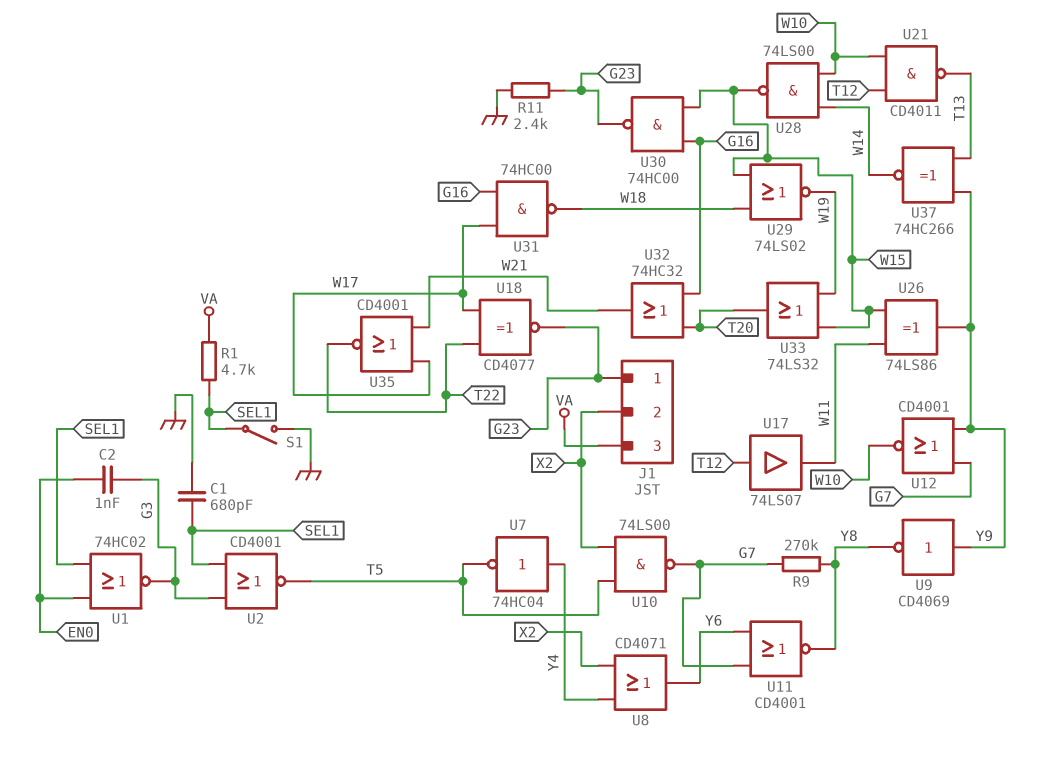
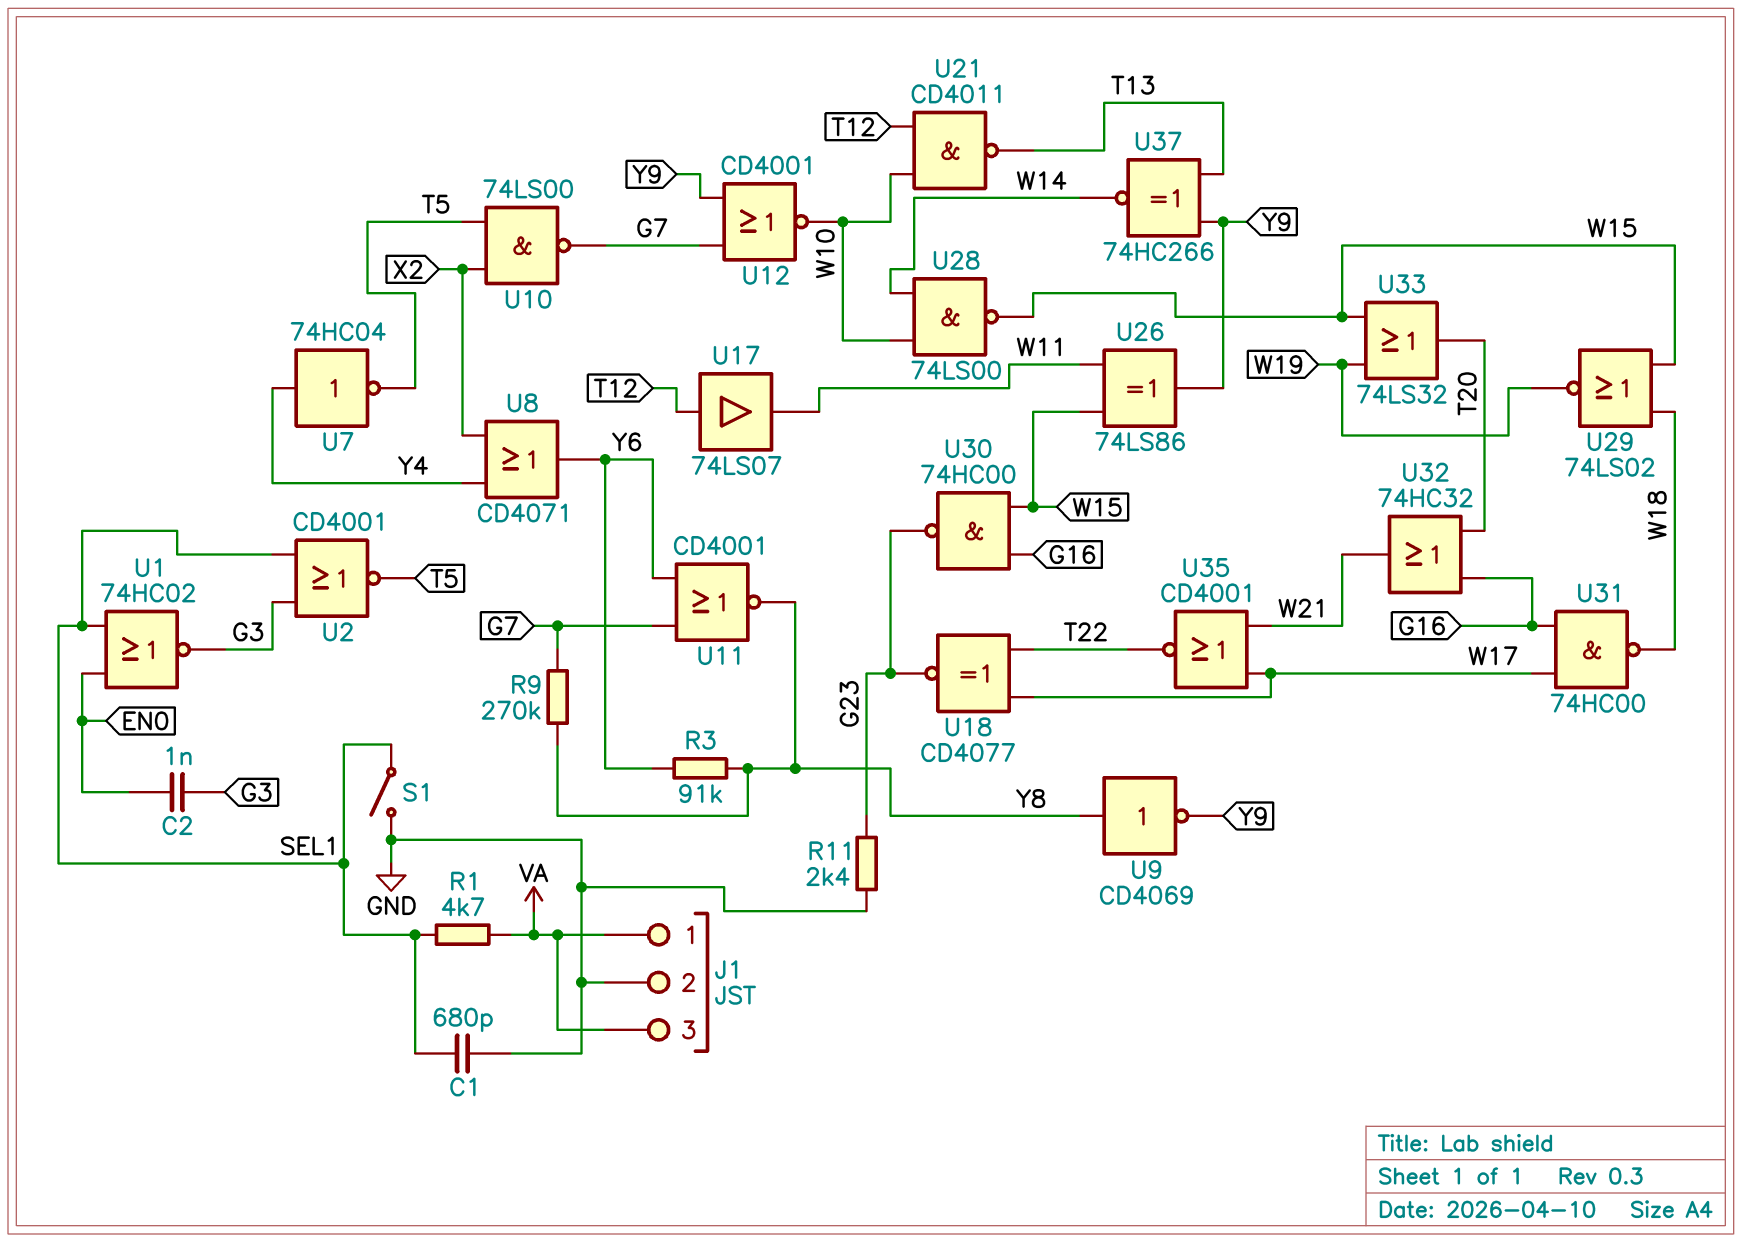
J1 pin 1: G23 -> VA
J1 pin 2: X2 -> GND
R3: none -> 91k (Y6, Y8)
U9: NOT CD4069 (in Y9, out Y8) -> NOT CD4069 (in Y8, out Y9)

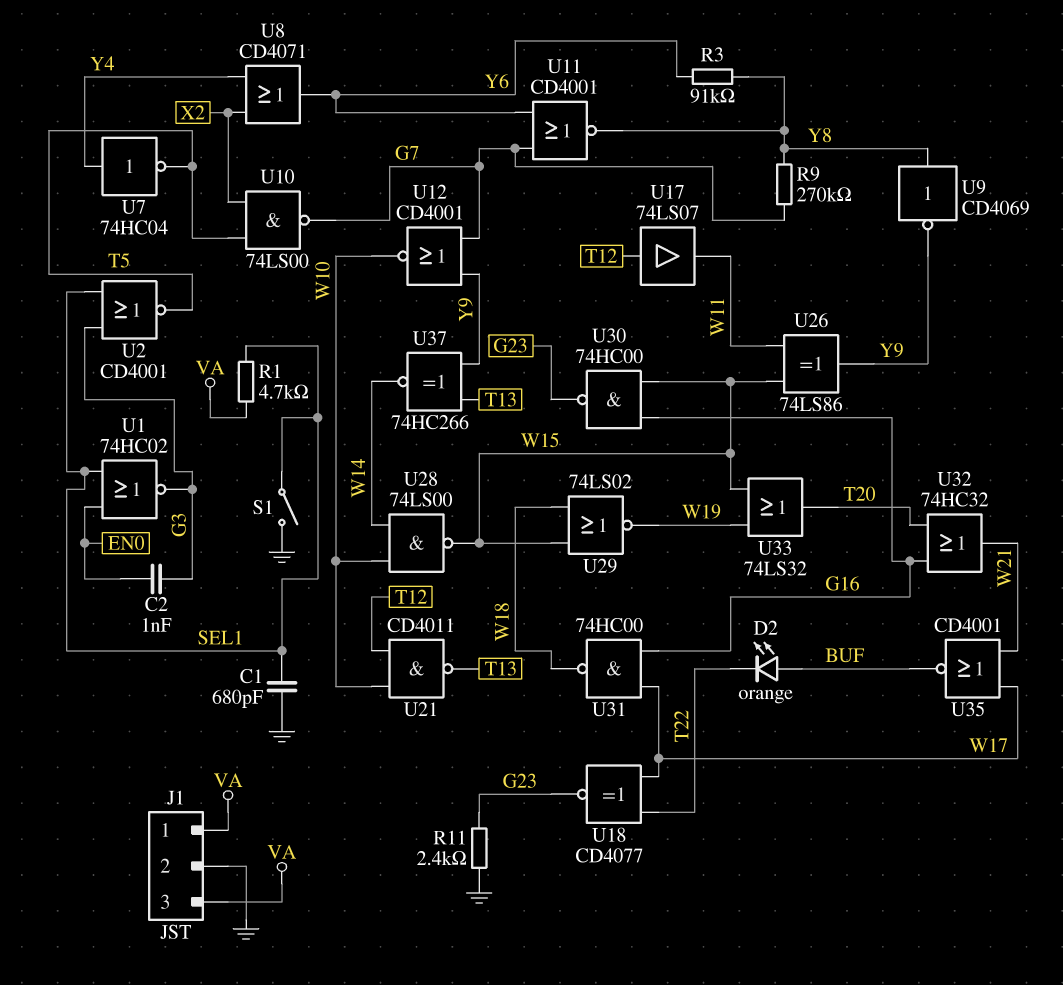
D2: none -> LED orange (A BUF, K T22)
U35: NOR CD4001 (in W17, in W21, out T22) -> NOR CD4001 (in W17, in W21, out BUF)

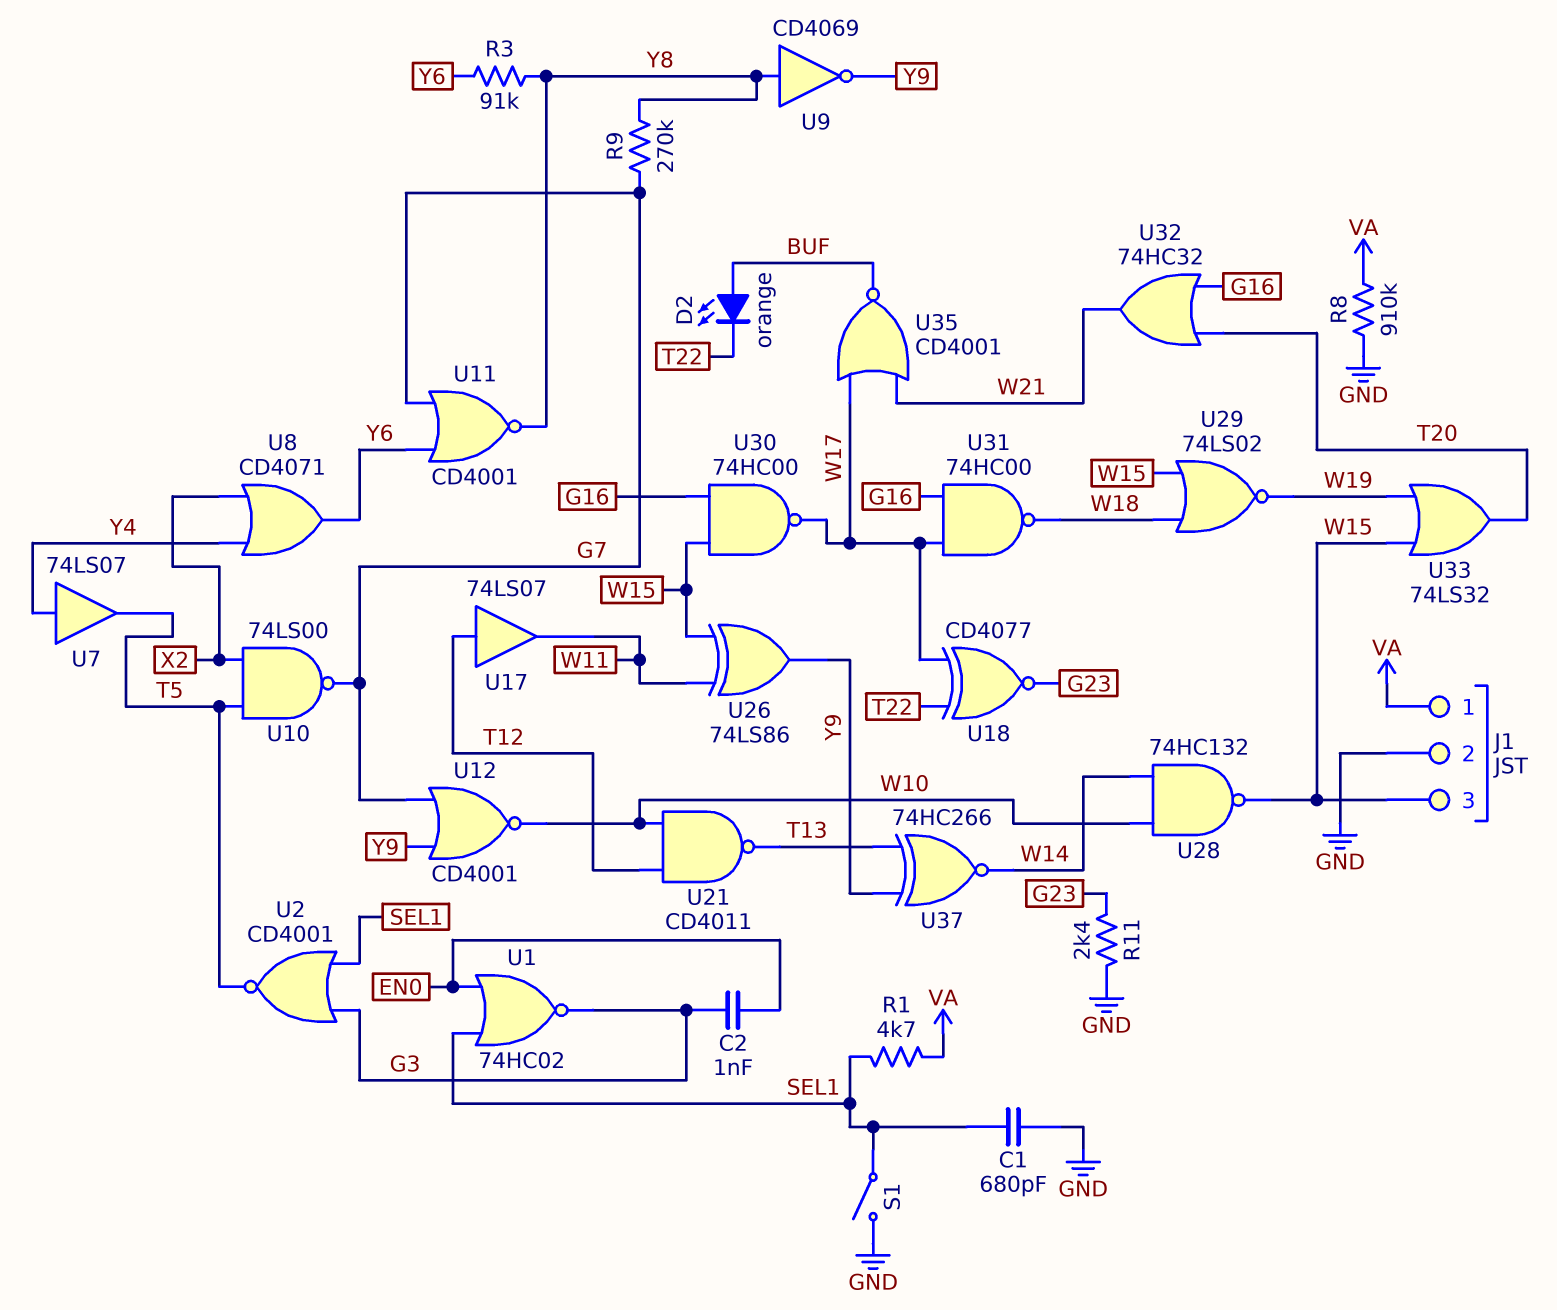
J1 pin 3: VA -> W15
R8: none -> 910k (GND, VA)
U7: NOT 74HC04 (in Y4, out T5) -> buffer 74LS07 (in Y4, out T5)
U28: NAND 74LS00 (in W10, in W14, out W15) -> NAND 74HC132 (in W10, in W14, out W15)
U30: NAND 74HC00 (in G16, in W15, out G23) -> NAND 74HC00 (in G16, in W15, out W17)

